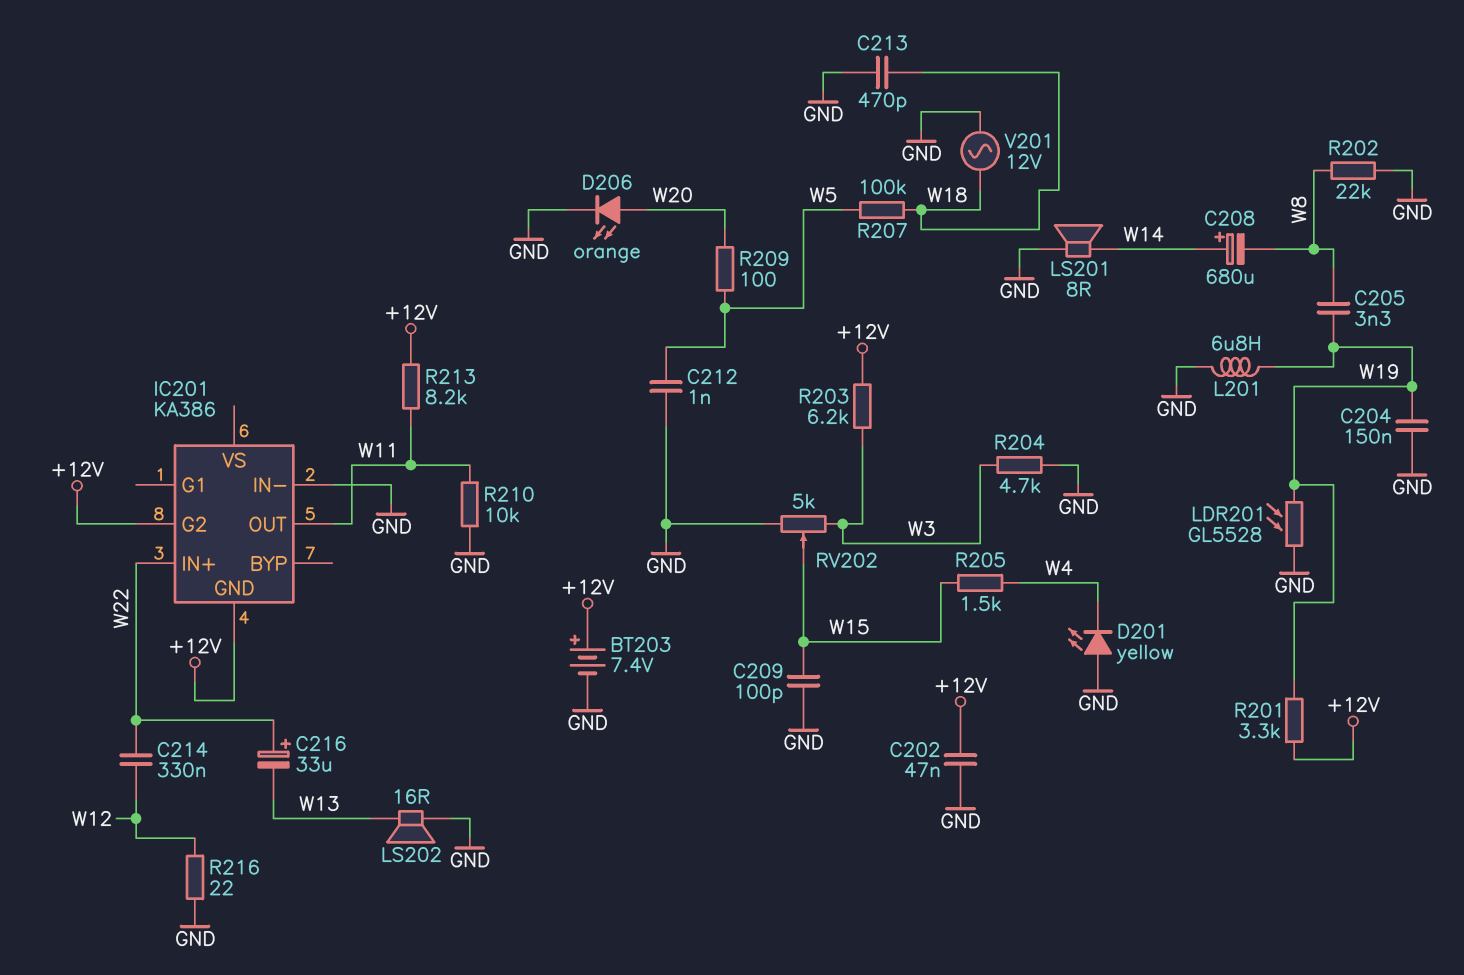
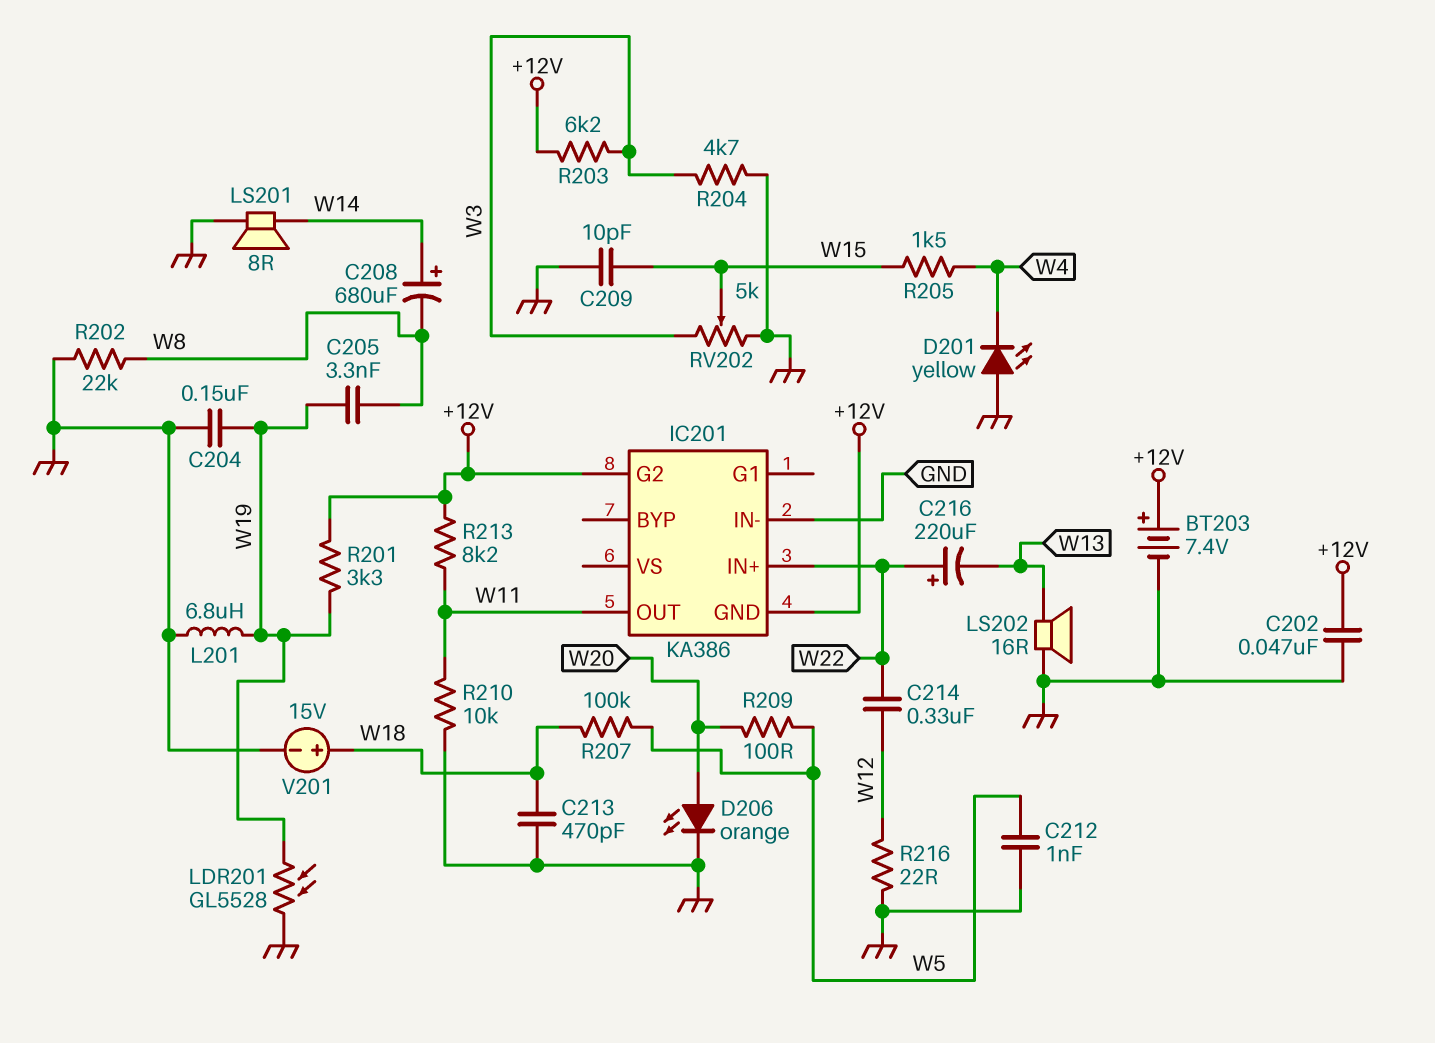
C209: 100pF (GND, W15) -> 10pF (GND, W15)
C216: 33uF (plus W22, minus W13) -> 220uF (plus W22, minus W13)
V201: AC 12V (GND, W18) -> 15V (plus W18, minus GND)

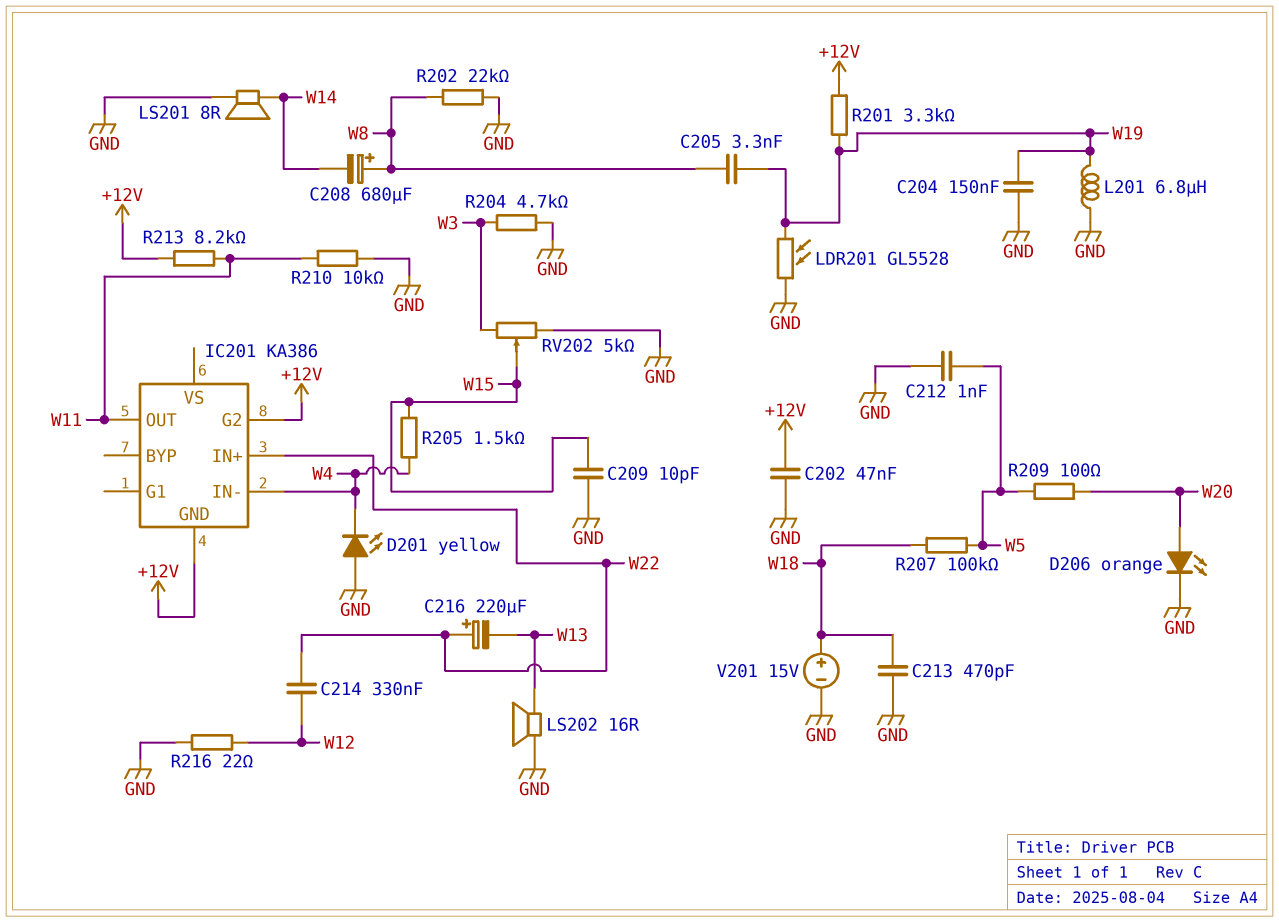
BT203: 7.4V (plus +12V, minus GND) -> none
C208: 680uF (plus W14, minus W8) -> 680uF (plus W8, minus W14)
IC201 pin IN-: GND -> W4
R203: 6.2k (+12V, W3) -> none

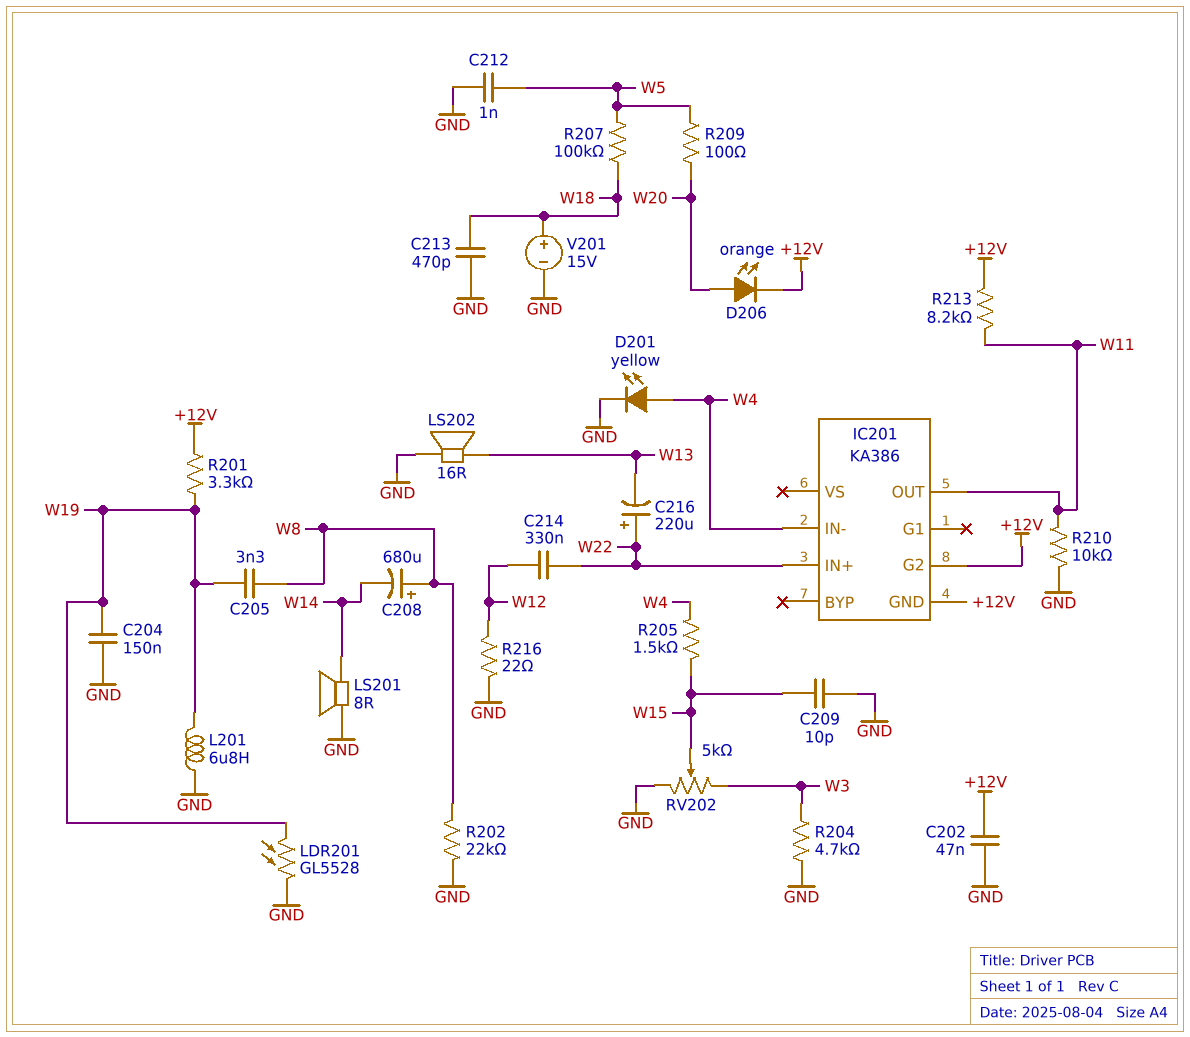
D201: LED yellow (A GND, K W4) -> LED yellow (A W4, K GND)
D206: LED orange (A W20, K GND) -> LED orange (A W20, K +12V)

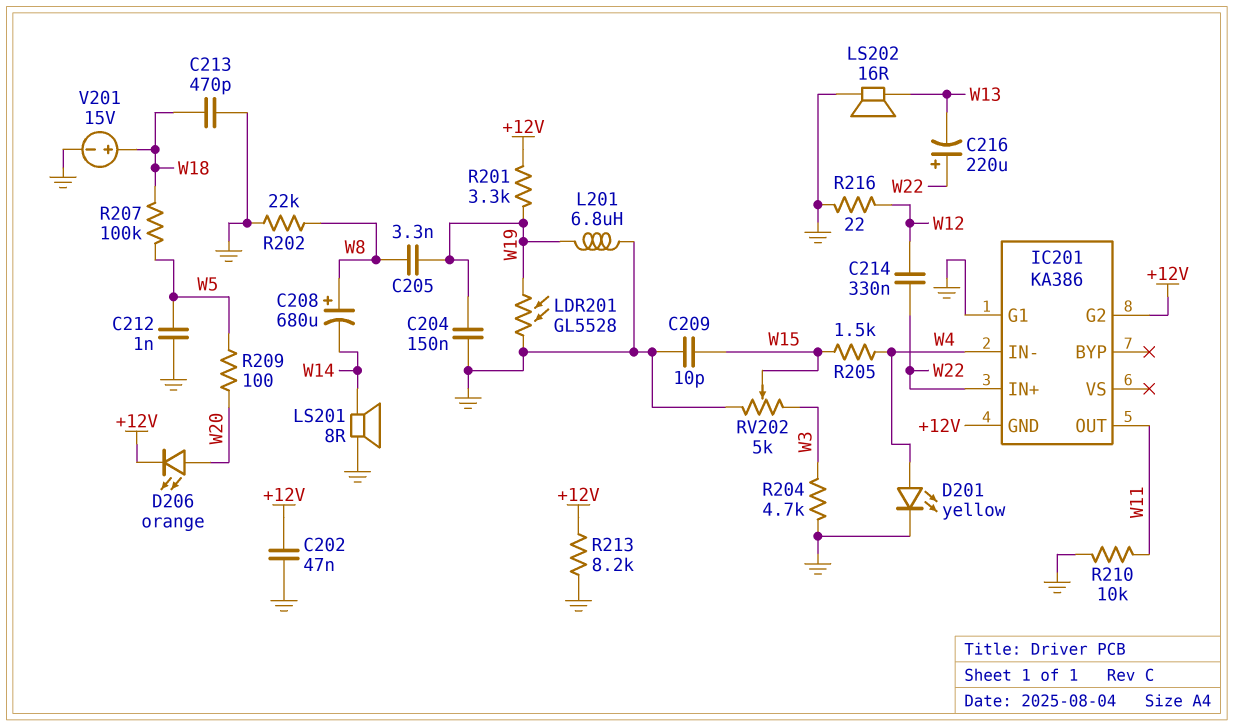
IC201 pin G1: none -> GND
R213: 8.2k (+12V, W11) -> 8.2k (+12V, GND)

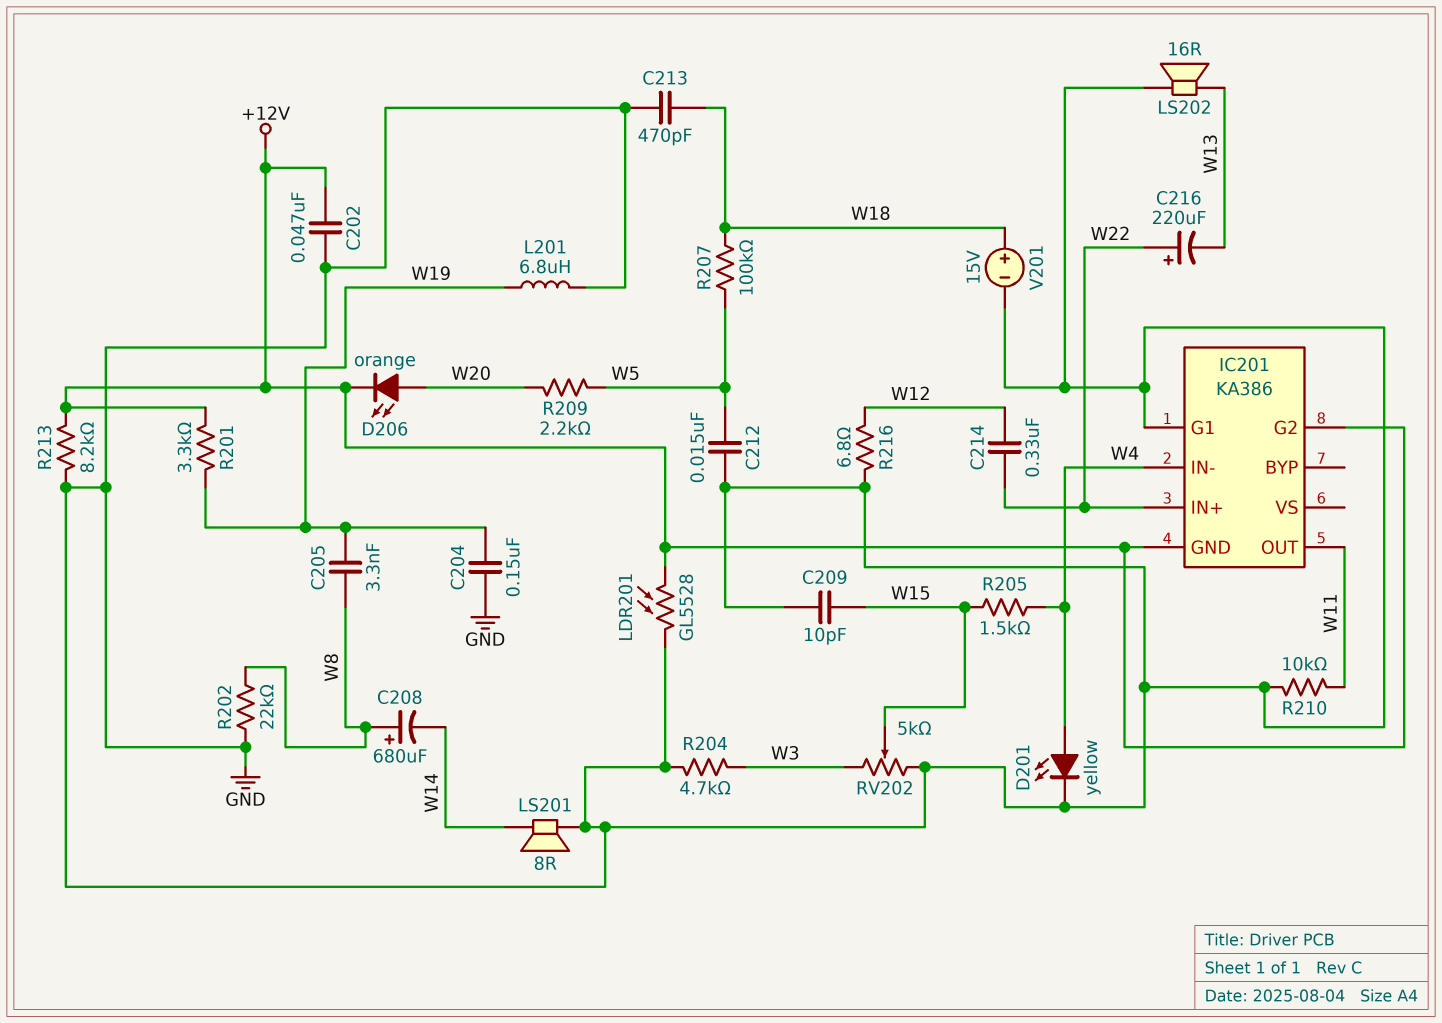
C212: 1nF (GND, W5) -> 15nF (GND, W5)
LDR201: GL5528 (GND, W19) -> GL5528 (+12V, GND)
R209: 100 (W5, W20) -> 2.2k (W5, W20)
R216: 22 (GND, W12) -> 6.8 (GND, W12)

